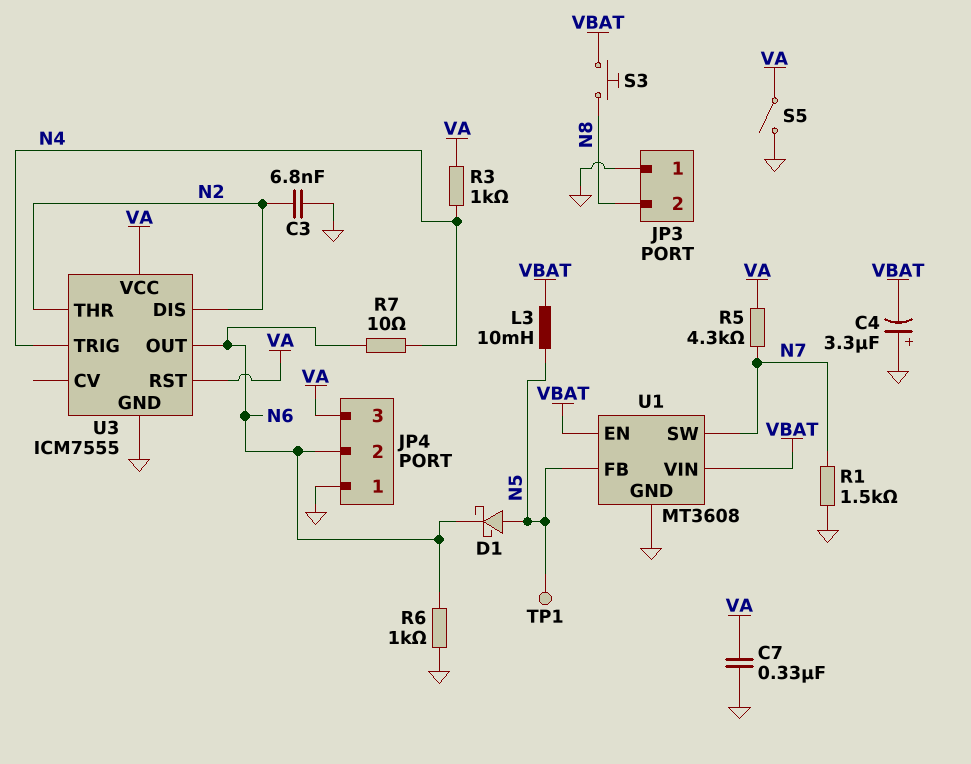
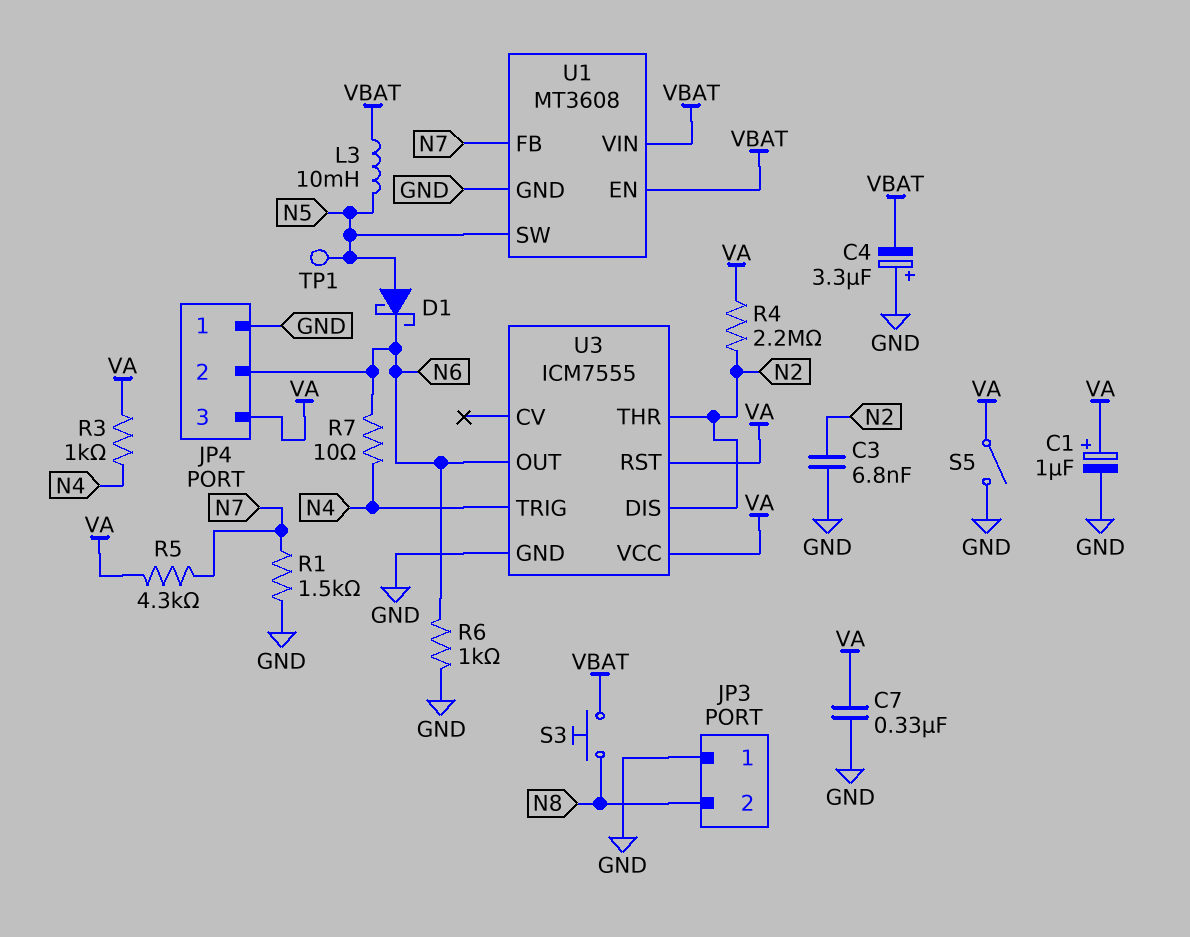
C1: none -> 1uF (plus VA, minus GND)
R4: none -> 2.2M (N2, VA)
U1 pin FB: N5 -> N7
U1 pin SW: N7 -> N5

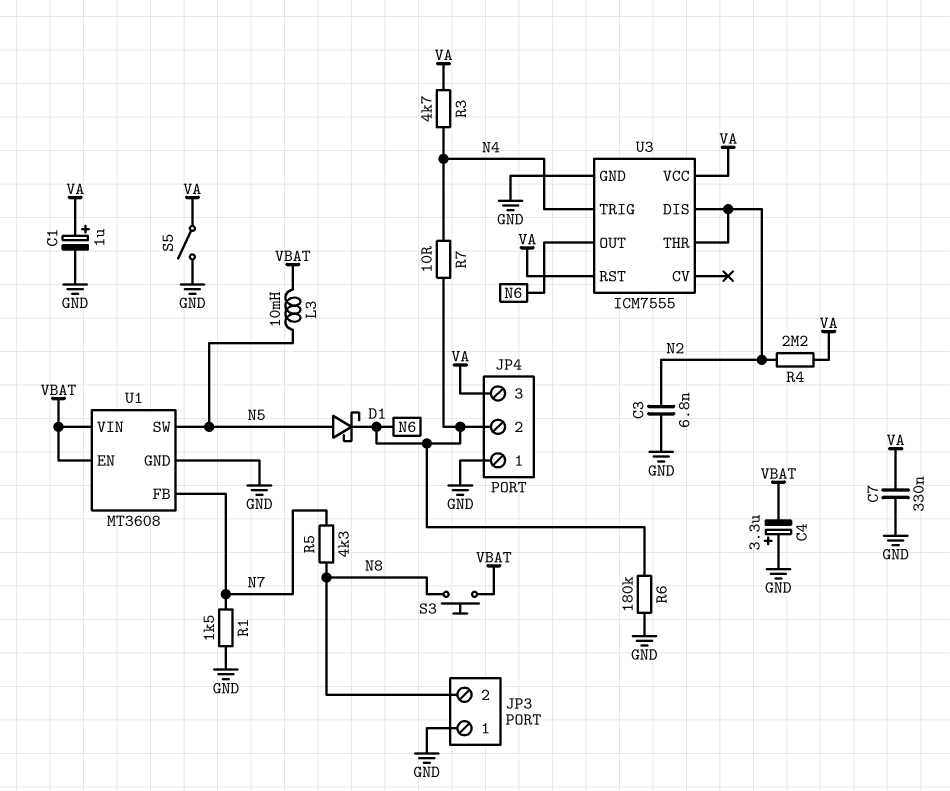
R3: 1k (N4, VA) -> 4.7k (N4, VA)
R5: 4.3k (N7, VA) -> 4.3k (N7, N8)
R6: 1k (GND, N6) -> 180k (GND, N6)
TP1: test point (N5) -> none

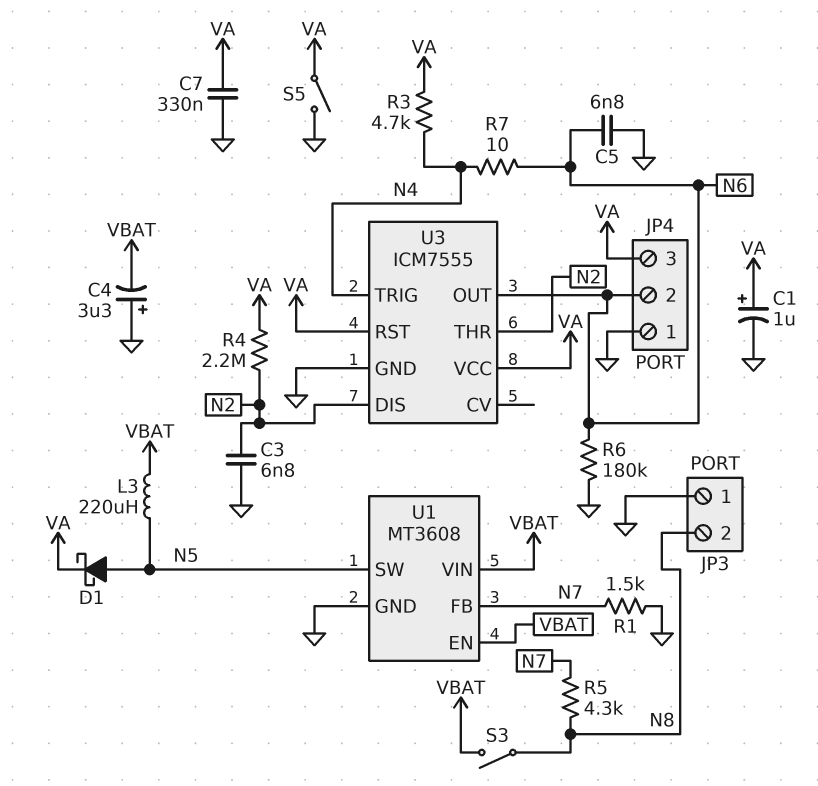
C5: none -> 6.8nF (GND, N6)
D1: schottky (A N5, K N6) -> schottky (A N5, K VA)
L3: 10mH (N5, VBAT) -> 220uH (N5, VBAT)
S3: button (N8, VBAT) -> switch (N8, VBAT)

